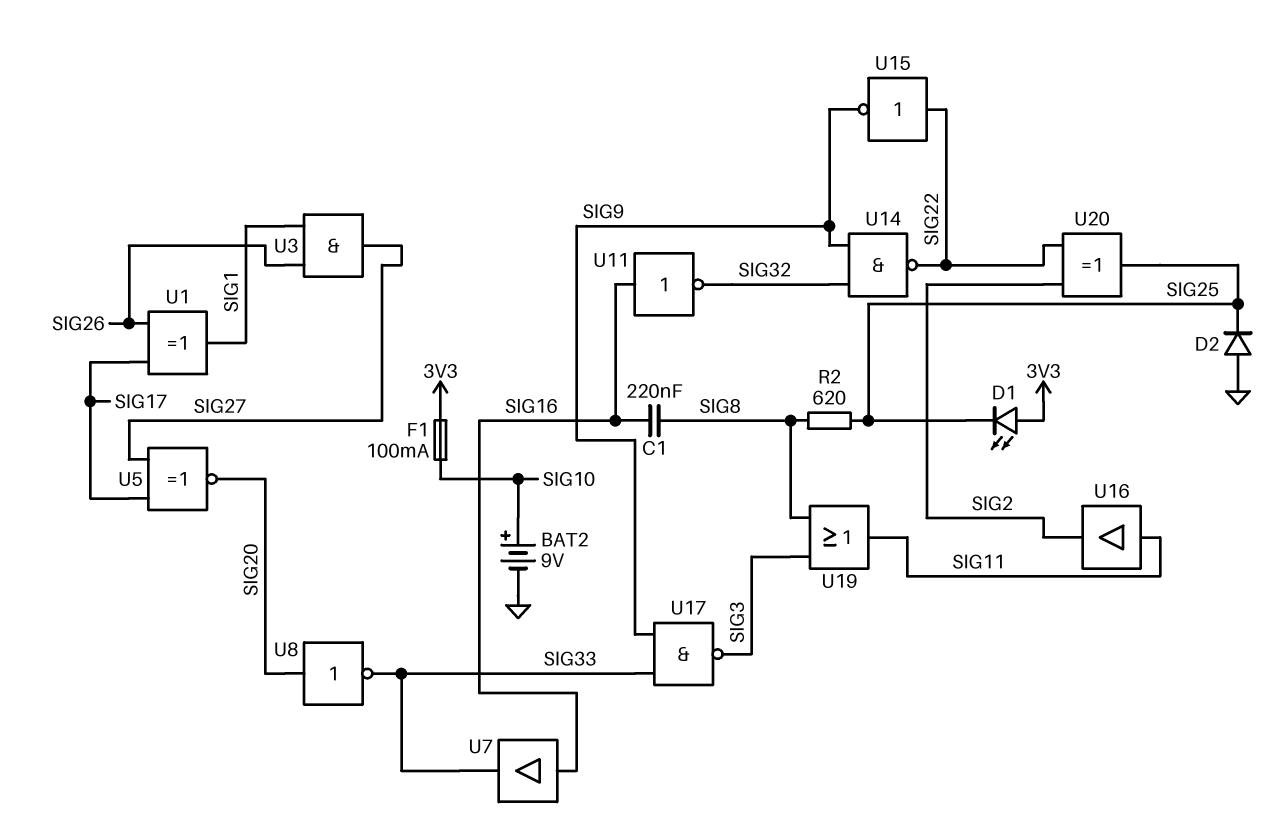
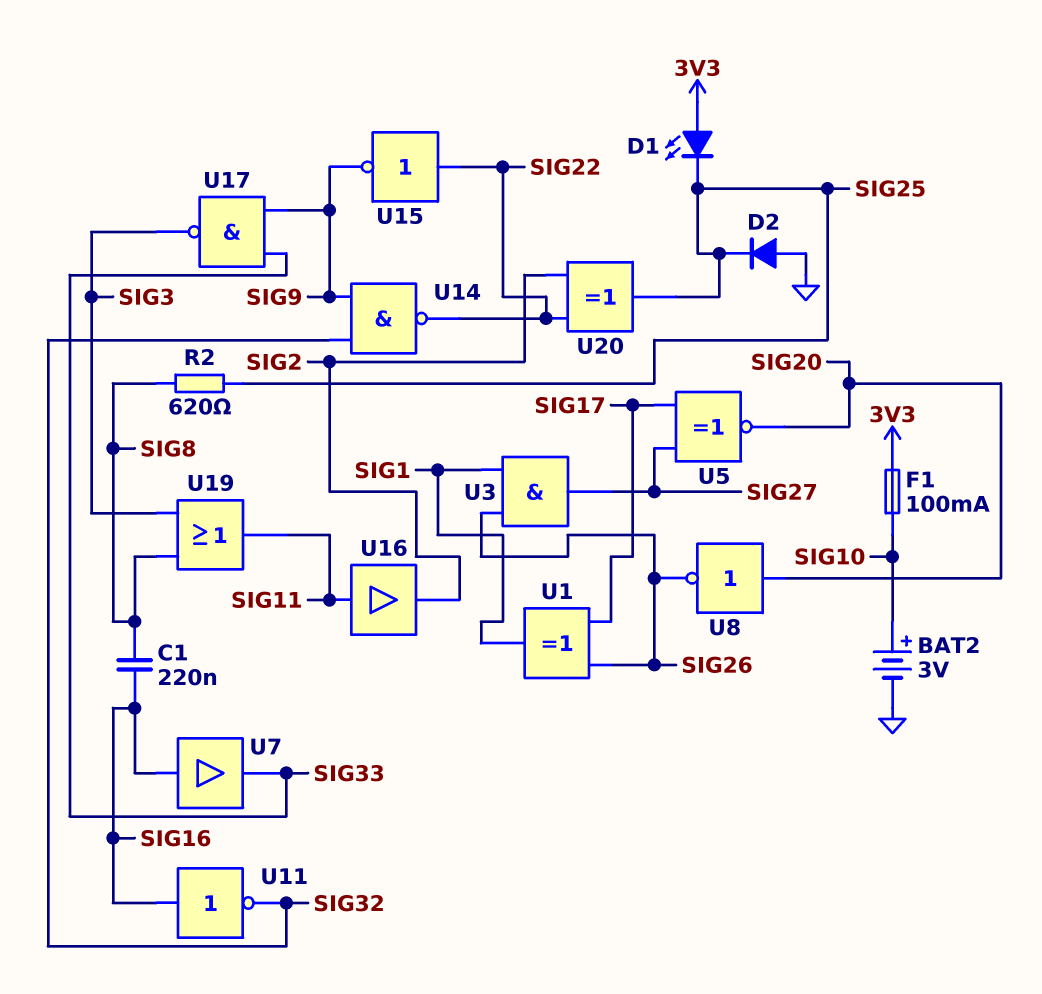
BAT2: 9V (plus SIG10, minus GND) -> 3V (plus SIG10, minus GND)
U8: NOT (in SIG20, out SIG33) -> NOT (in SIG20, out SIG26)

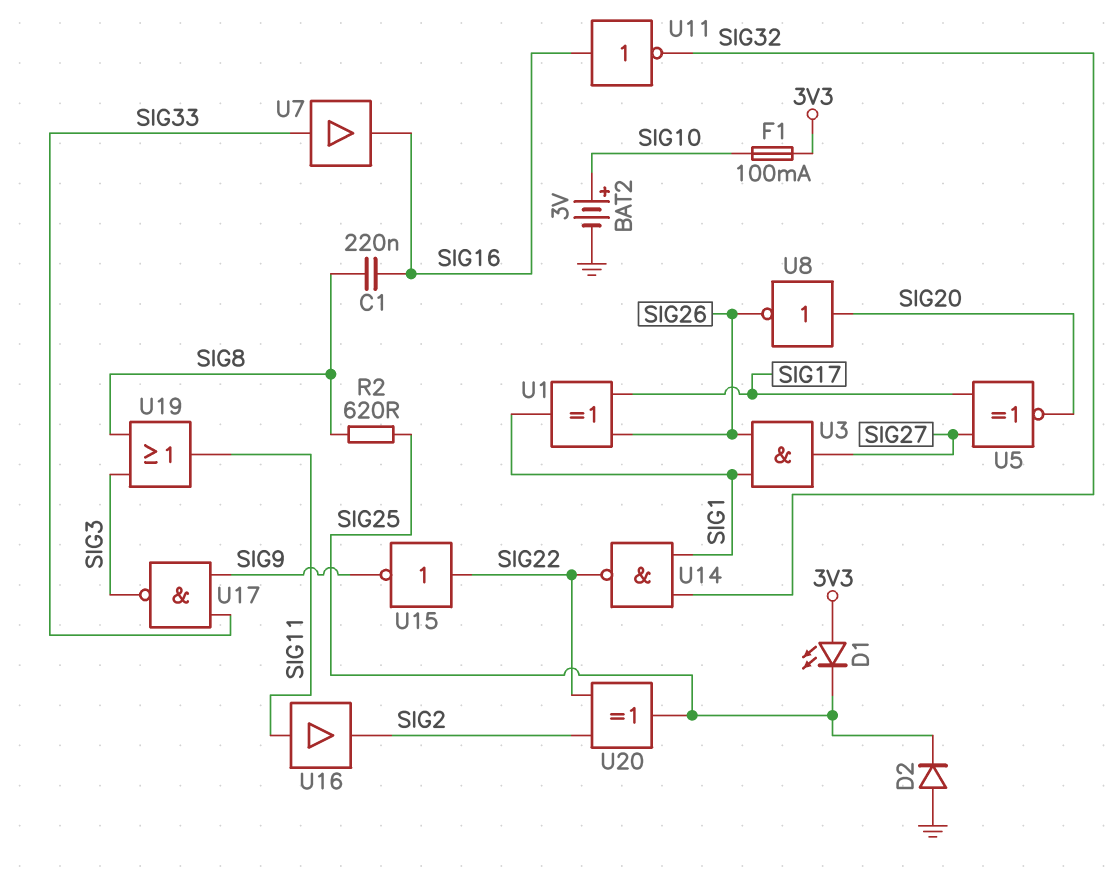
U7: buffer (in SIG16, out SIG33) -> buffer (in SIG33, out SIG16)
U14: NAND (in SIG9, in SIG32, out SIG22) -> NAND (in SIG1, in SIG32, out SIG22)

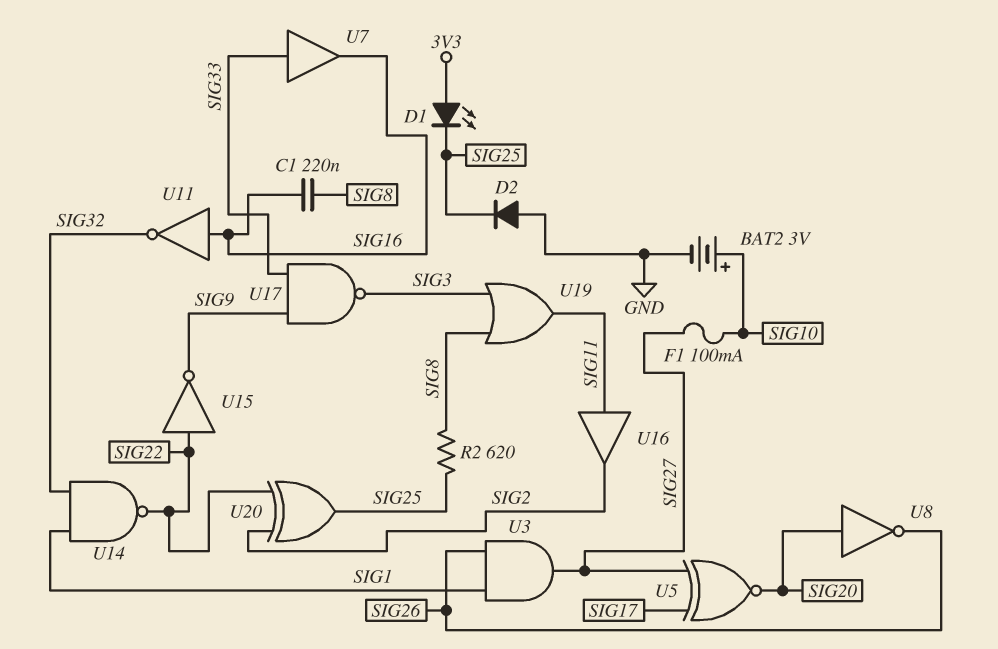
F1: 100mA (3V3, SIG10) -> 100mA (SIG10, SIG27)
U1: XOR (in SIG17, in SIG26, out SIG1) -> none

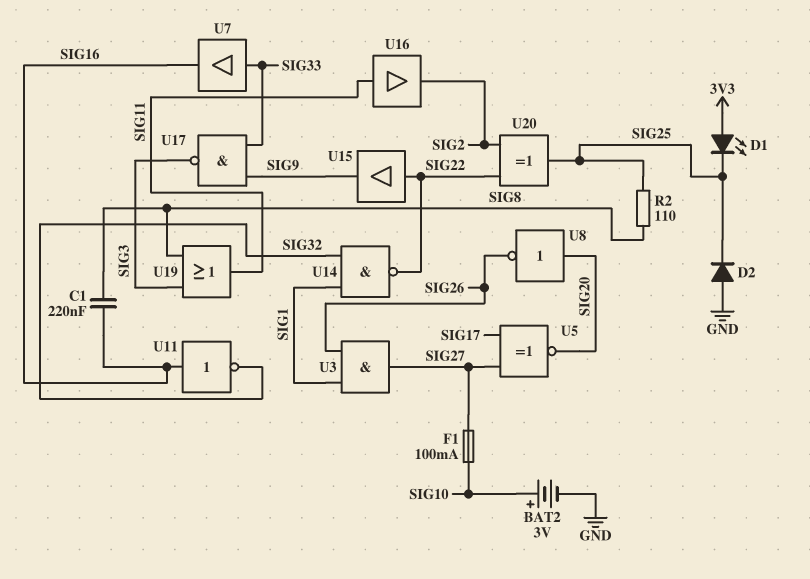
R2: 620 (SIG8, SIG25) -> 110 (SIG8, SIG25)
U15: NOT (in SIG22, out SIG9) -> buffer (in SIG22, out SIG9)

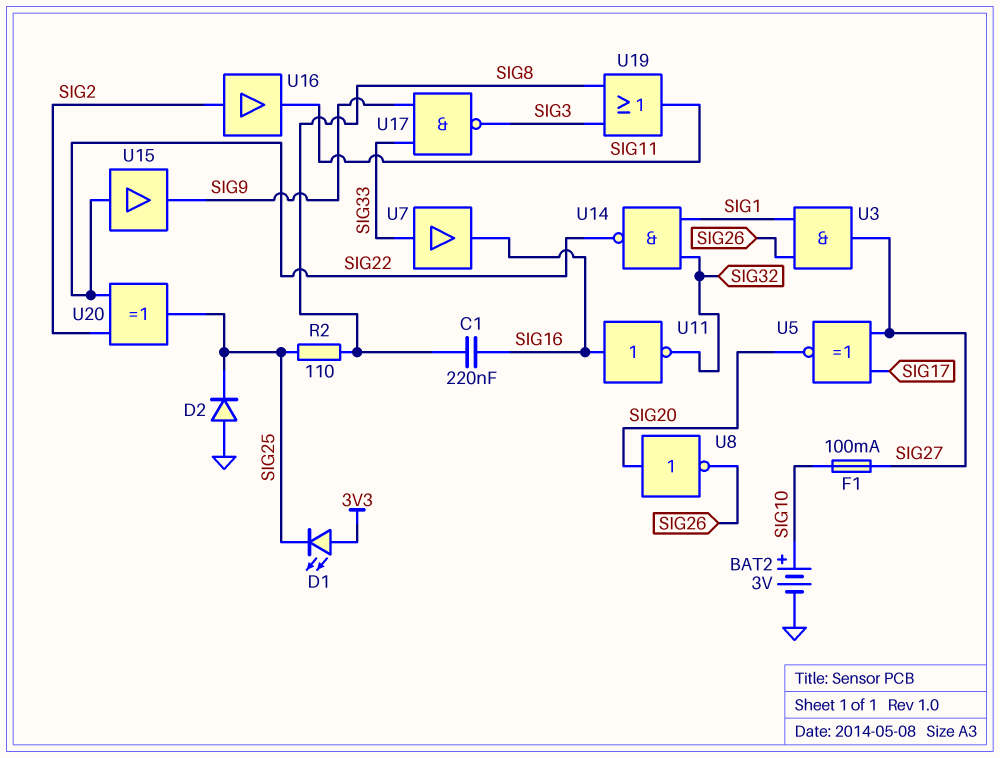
U16: buffer (in SIG11, out SIG2) -> buffer (in SIG2, out SIG11)

